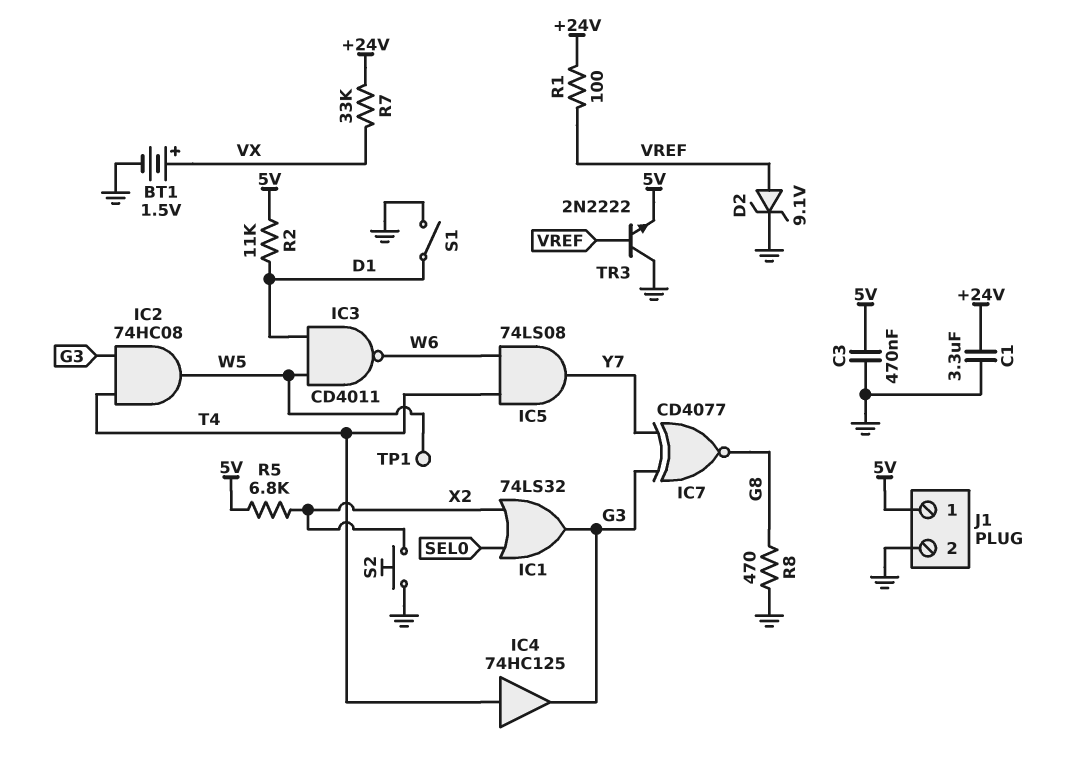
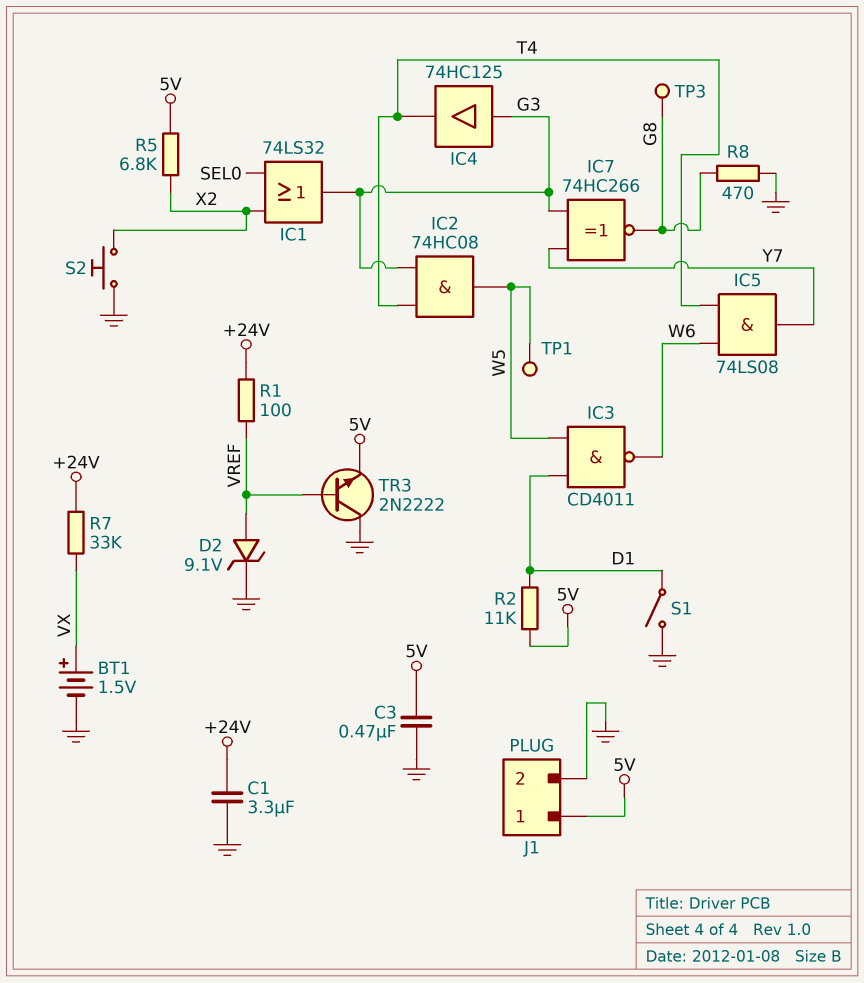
IC4: buffer 74HC125 (in T4, out G3) -> buffer 74HC125 (in G3, out T4)
IC7: XNOR CD4077 (in G3, in Y7, out G8) -> XNOR 74HC266 (in G3, in Y7, out G8)
TP3: none -> test point (G8)

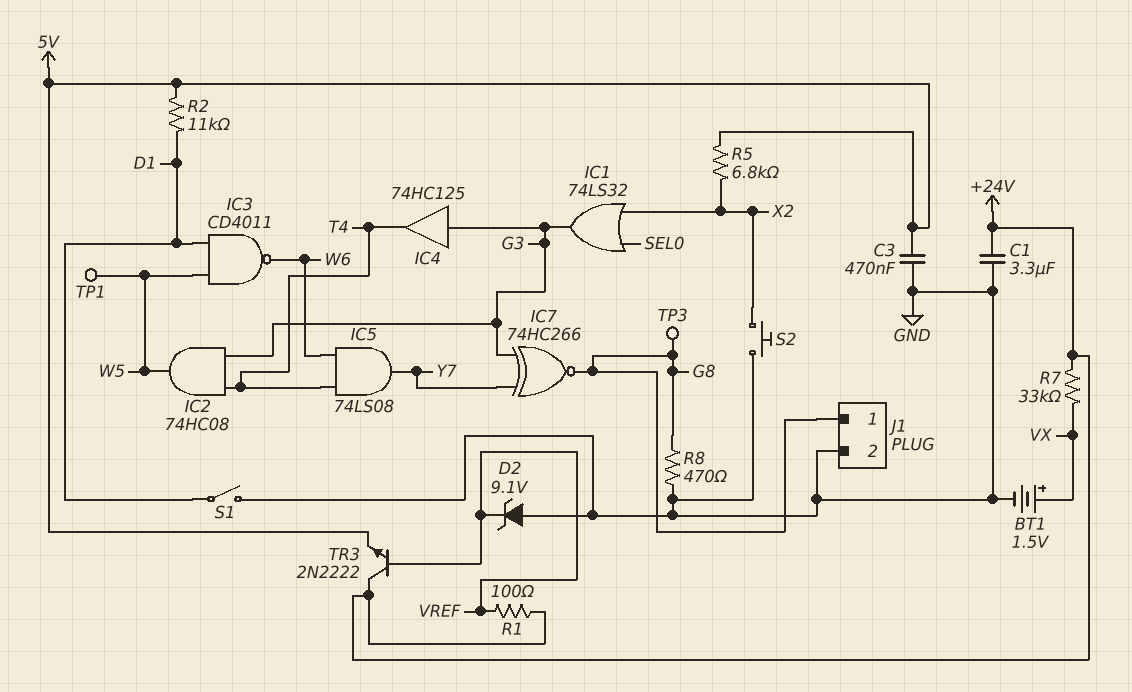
D2: zener 9.1V (A VREF, K GND) -> zener 9.1V (A GND, K VREF)
J1 pin 1: 5V -> G8
TR3: NPN 2N2222 (B VREF, C GND, E 5V) -> NPN 2N2222 (B VREF, C +24V, E 5V)

